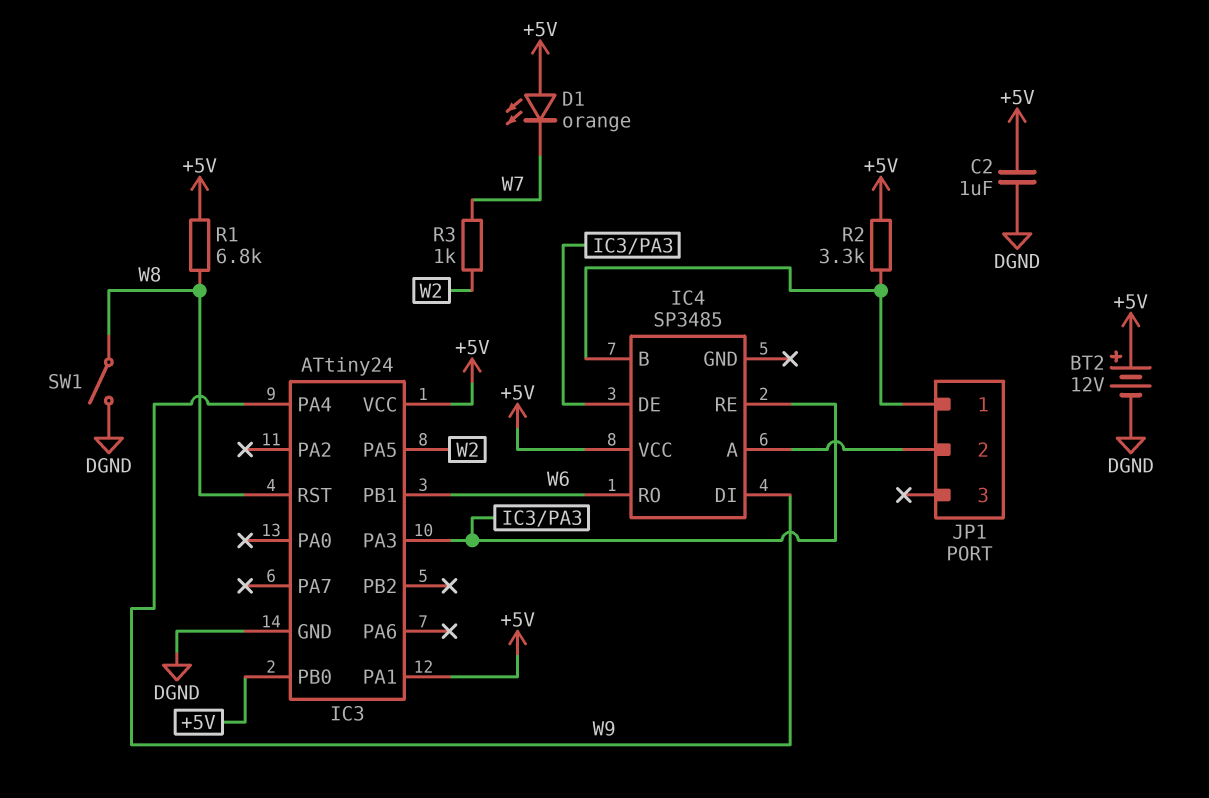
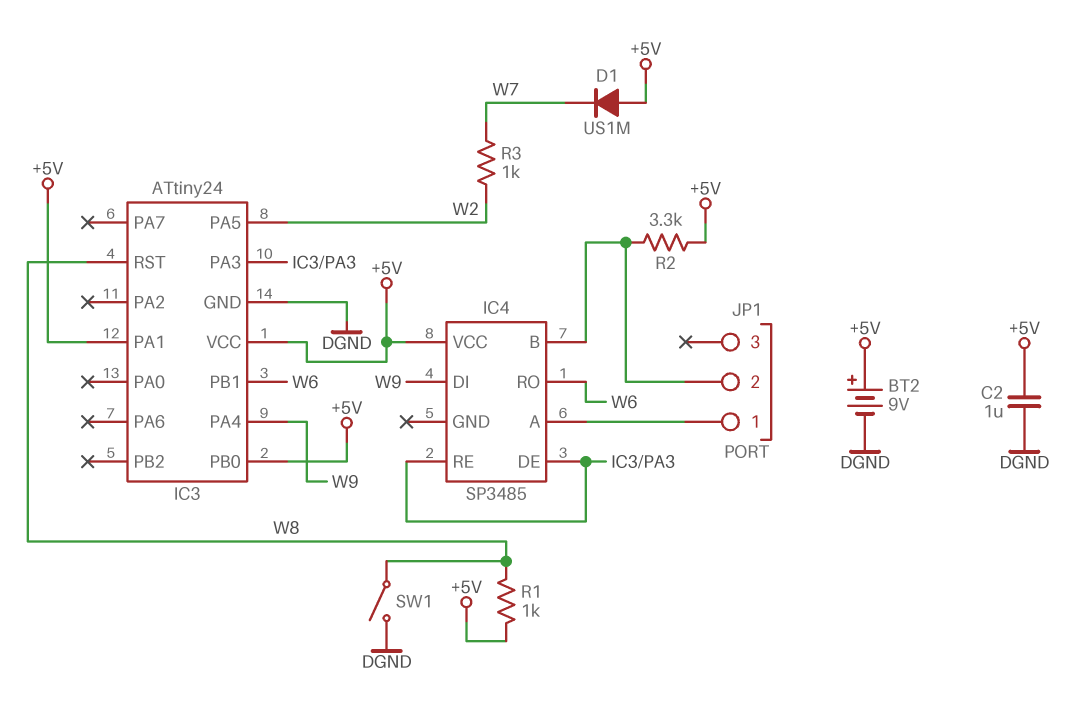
BT2: 12V (plus +5V, minus DGND) -> 9V (plus +5V, minus DGND)
D1: LED orange (A +5V, K W7) -> diode US1M (A +5V, K W7)
JP1 pin 1: IC4/B -> IC4/A
JP1 pin 2: IC4/A -> IC4/B
R1: 6.8k (+5V, W8) -> 1k (+5V, W8)

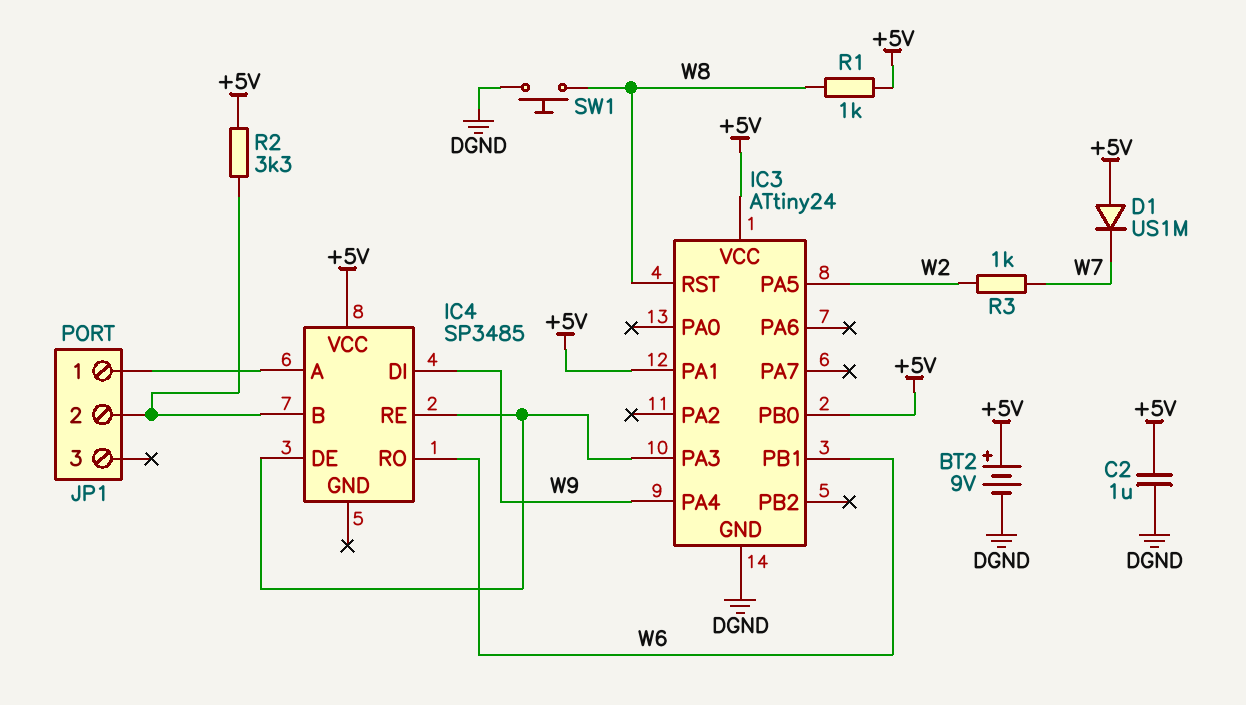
SW1: switch (DGND, W8) -> button (DGND, W8)

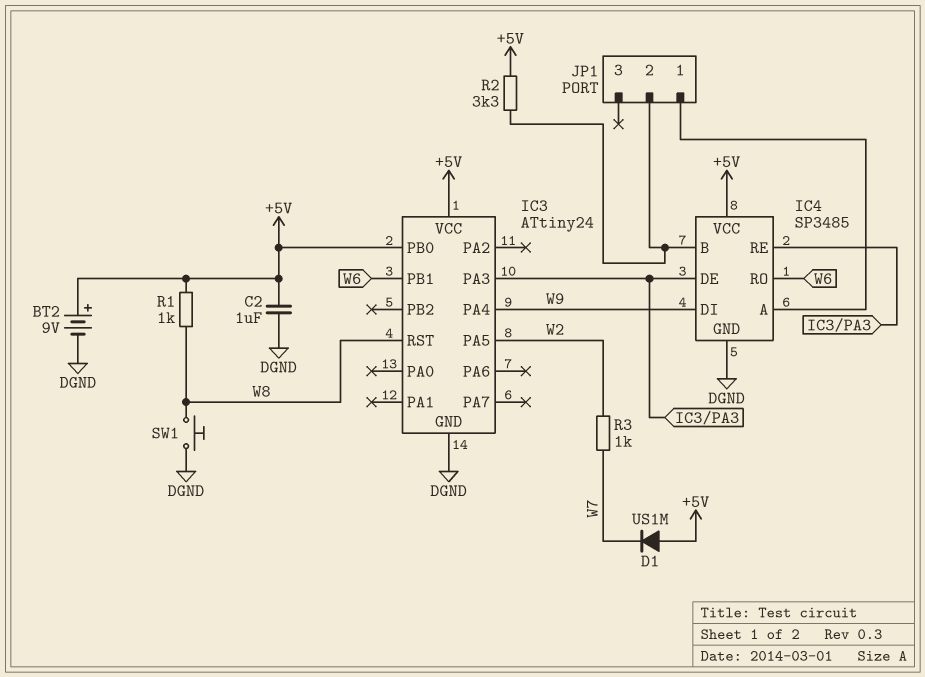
IC3 pin PA1: +5V -> none
IC4 pin GND: none -> DGND

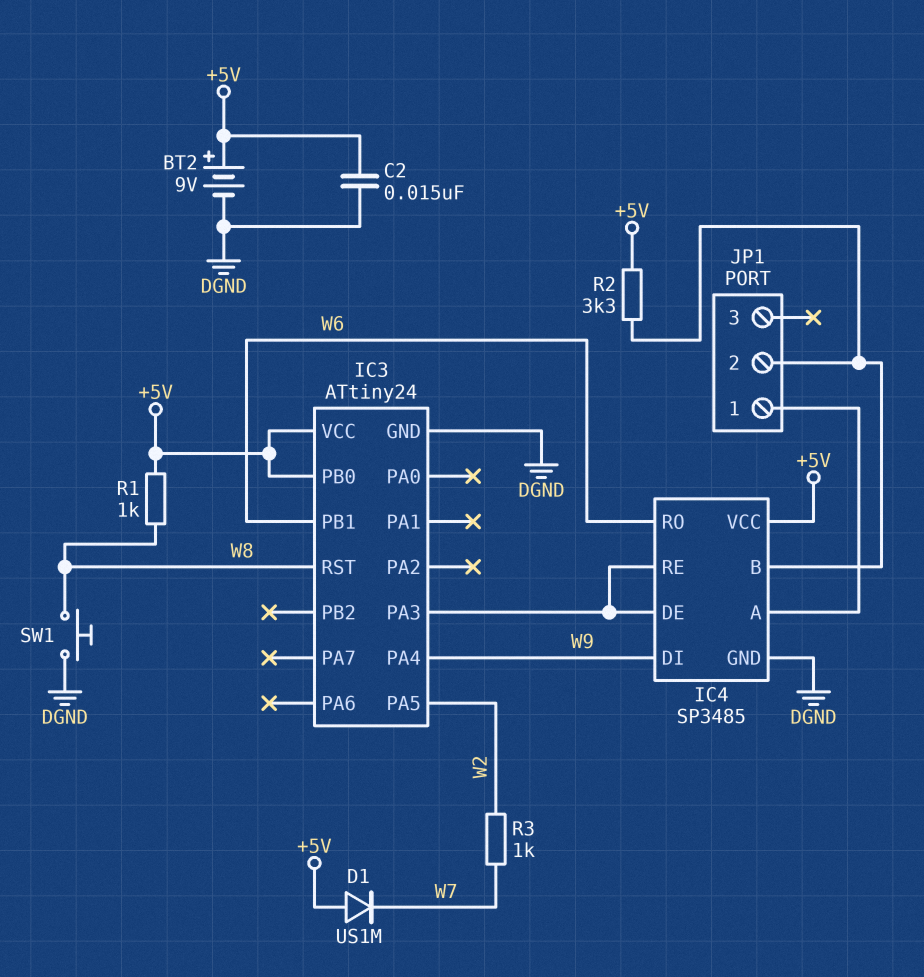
C2: 1uF (+5V, DGND) -> 15nF (+5V, DGND)

